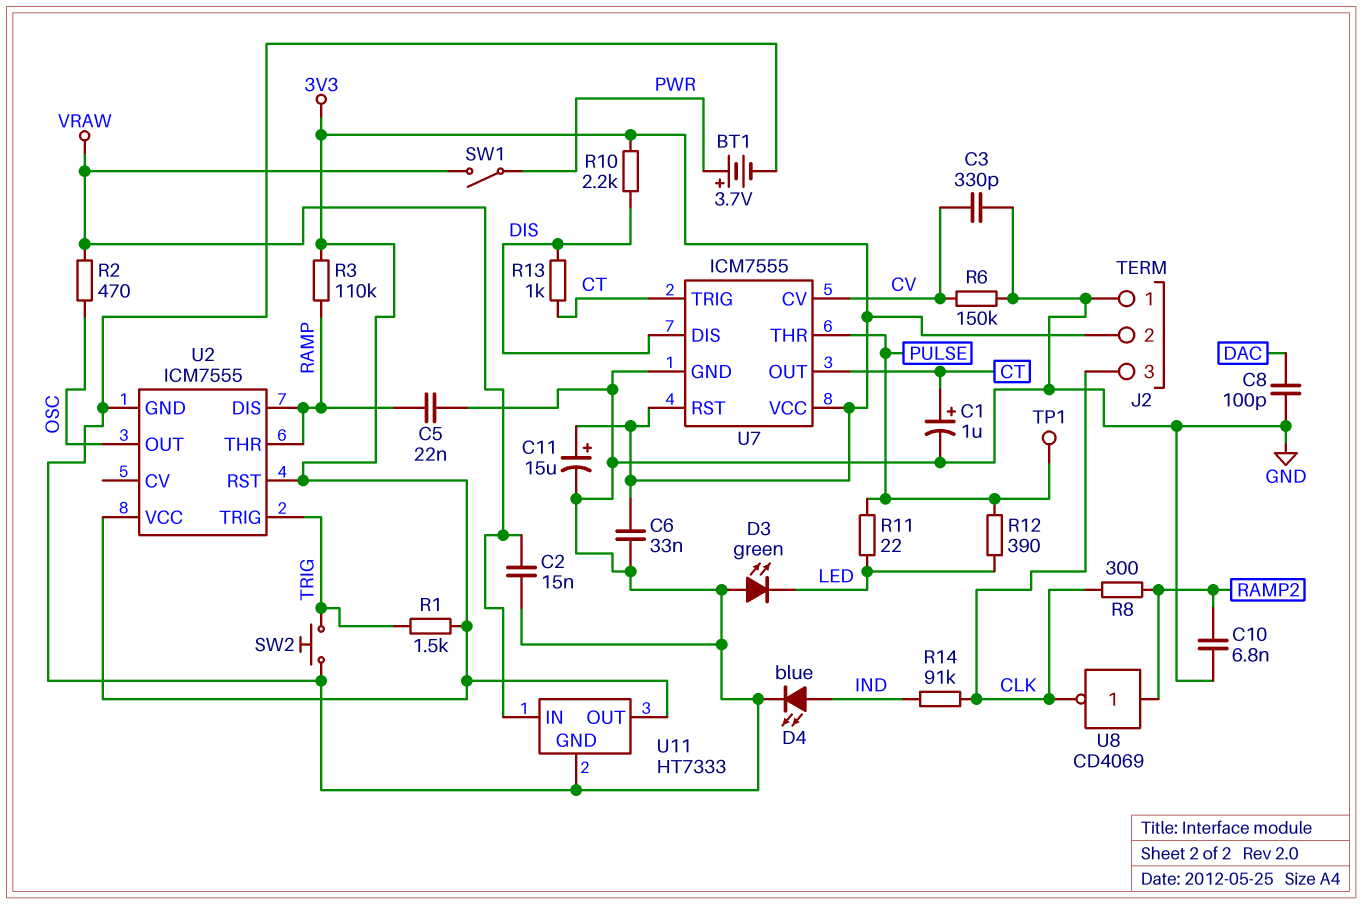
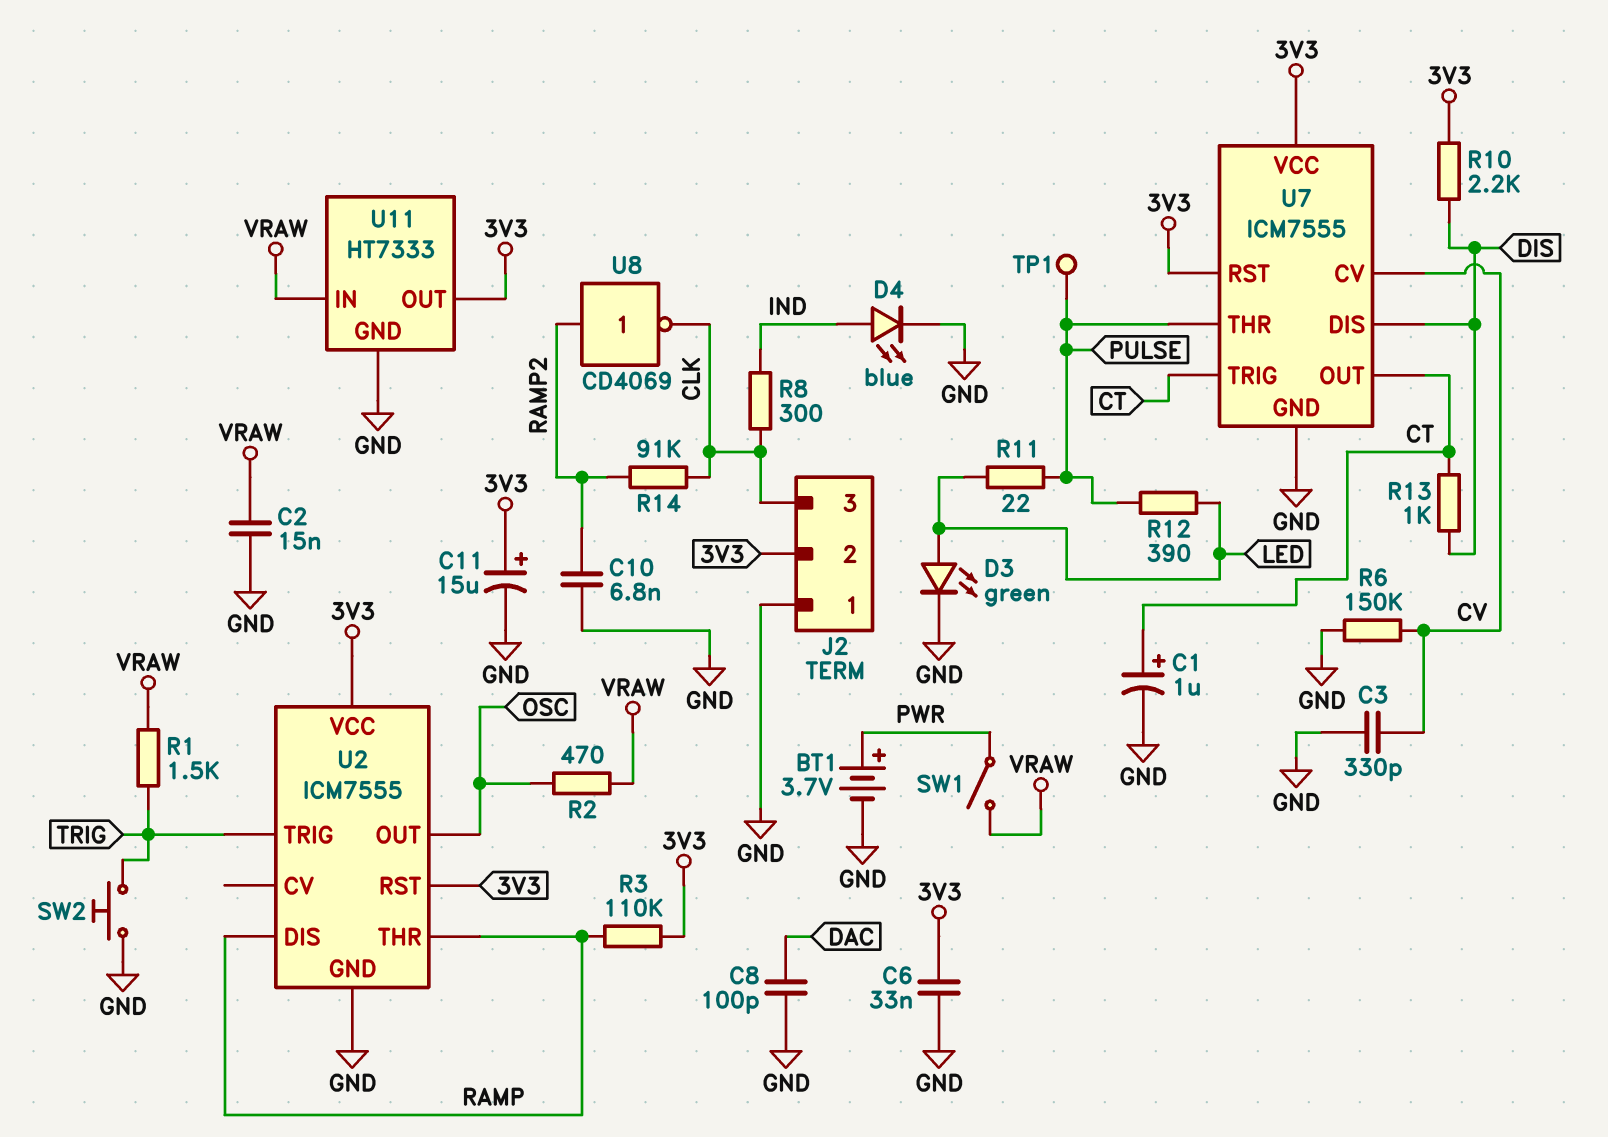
C5: 22nF (GND, RAMP) -> none
D3: LED green (A GND, K LED) -> LED green (A LED, K GND)
R1: 1.5k (3V3, TRIG) -> 1.5k (TRIG, VRAW)
R8: 300 (CLK, RAMP2) -> 300 (CLK, IND)
R14: 91k (CLK, IND) -> 91k (CLK, RAMP2)

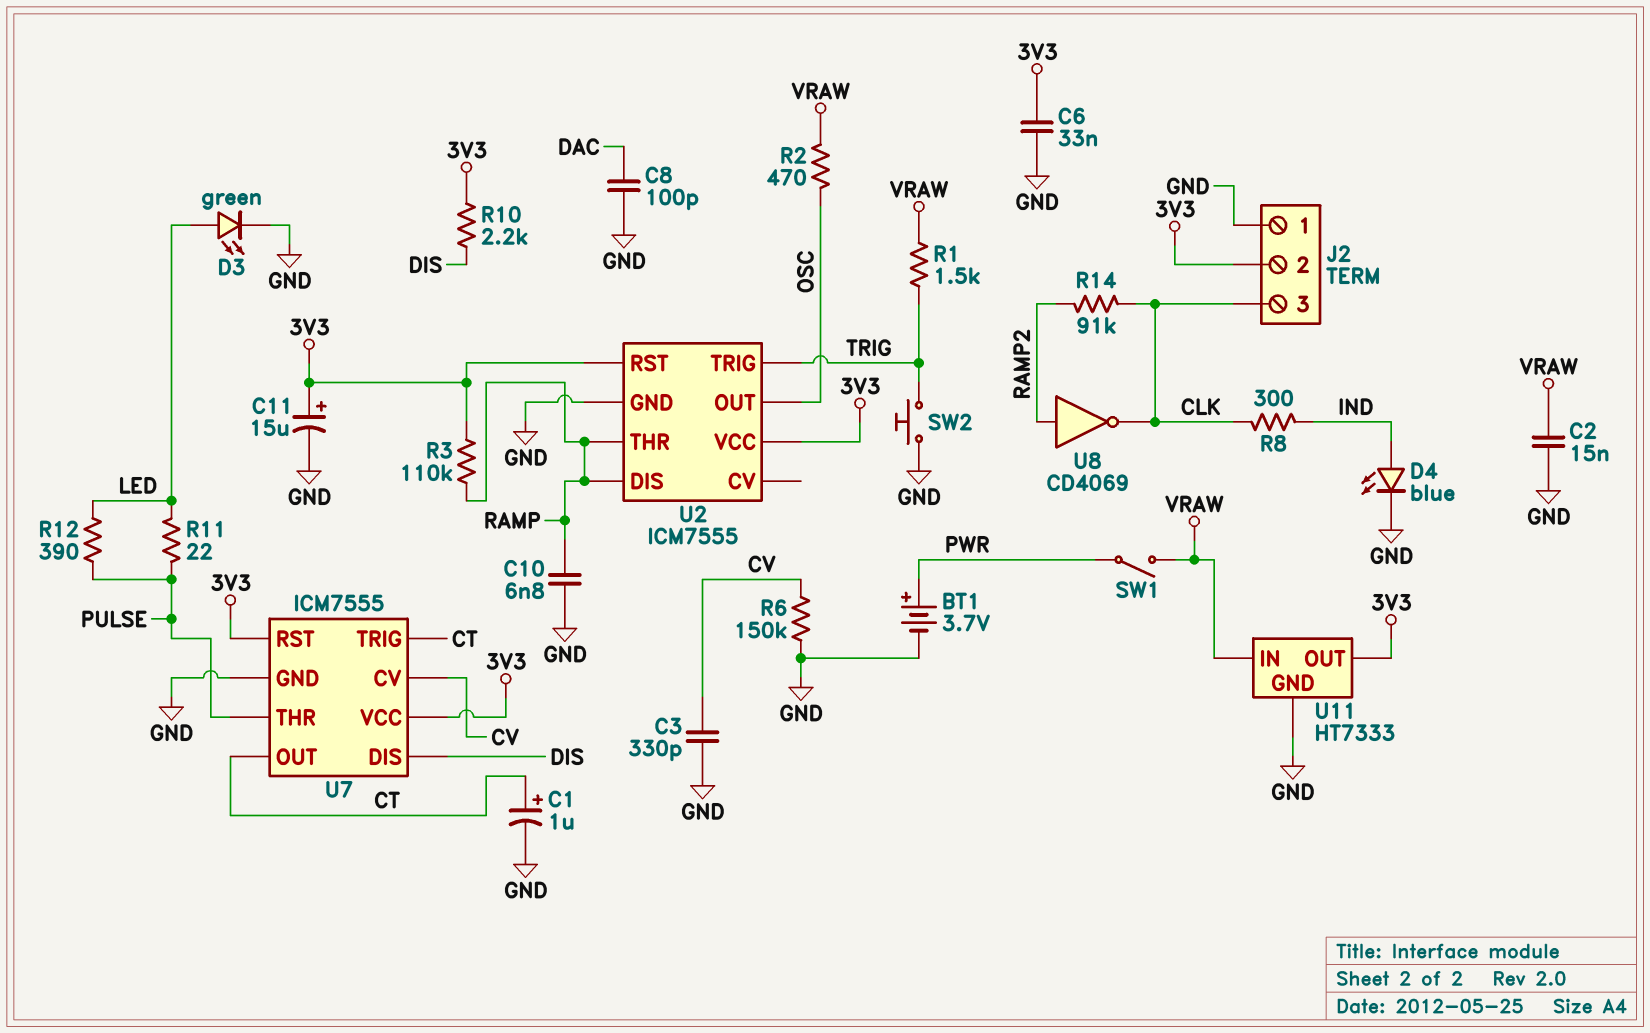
C10: 6.8nF (GND, RAMP2) -> 6.8nF (GND, RAMP)
R13: 1k (CT, DIS) -> none
TP1: test point (PULSE) -> none

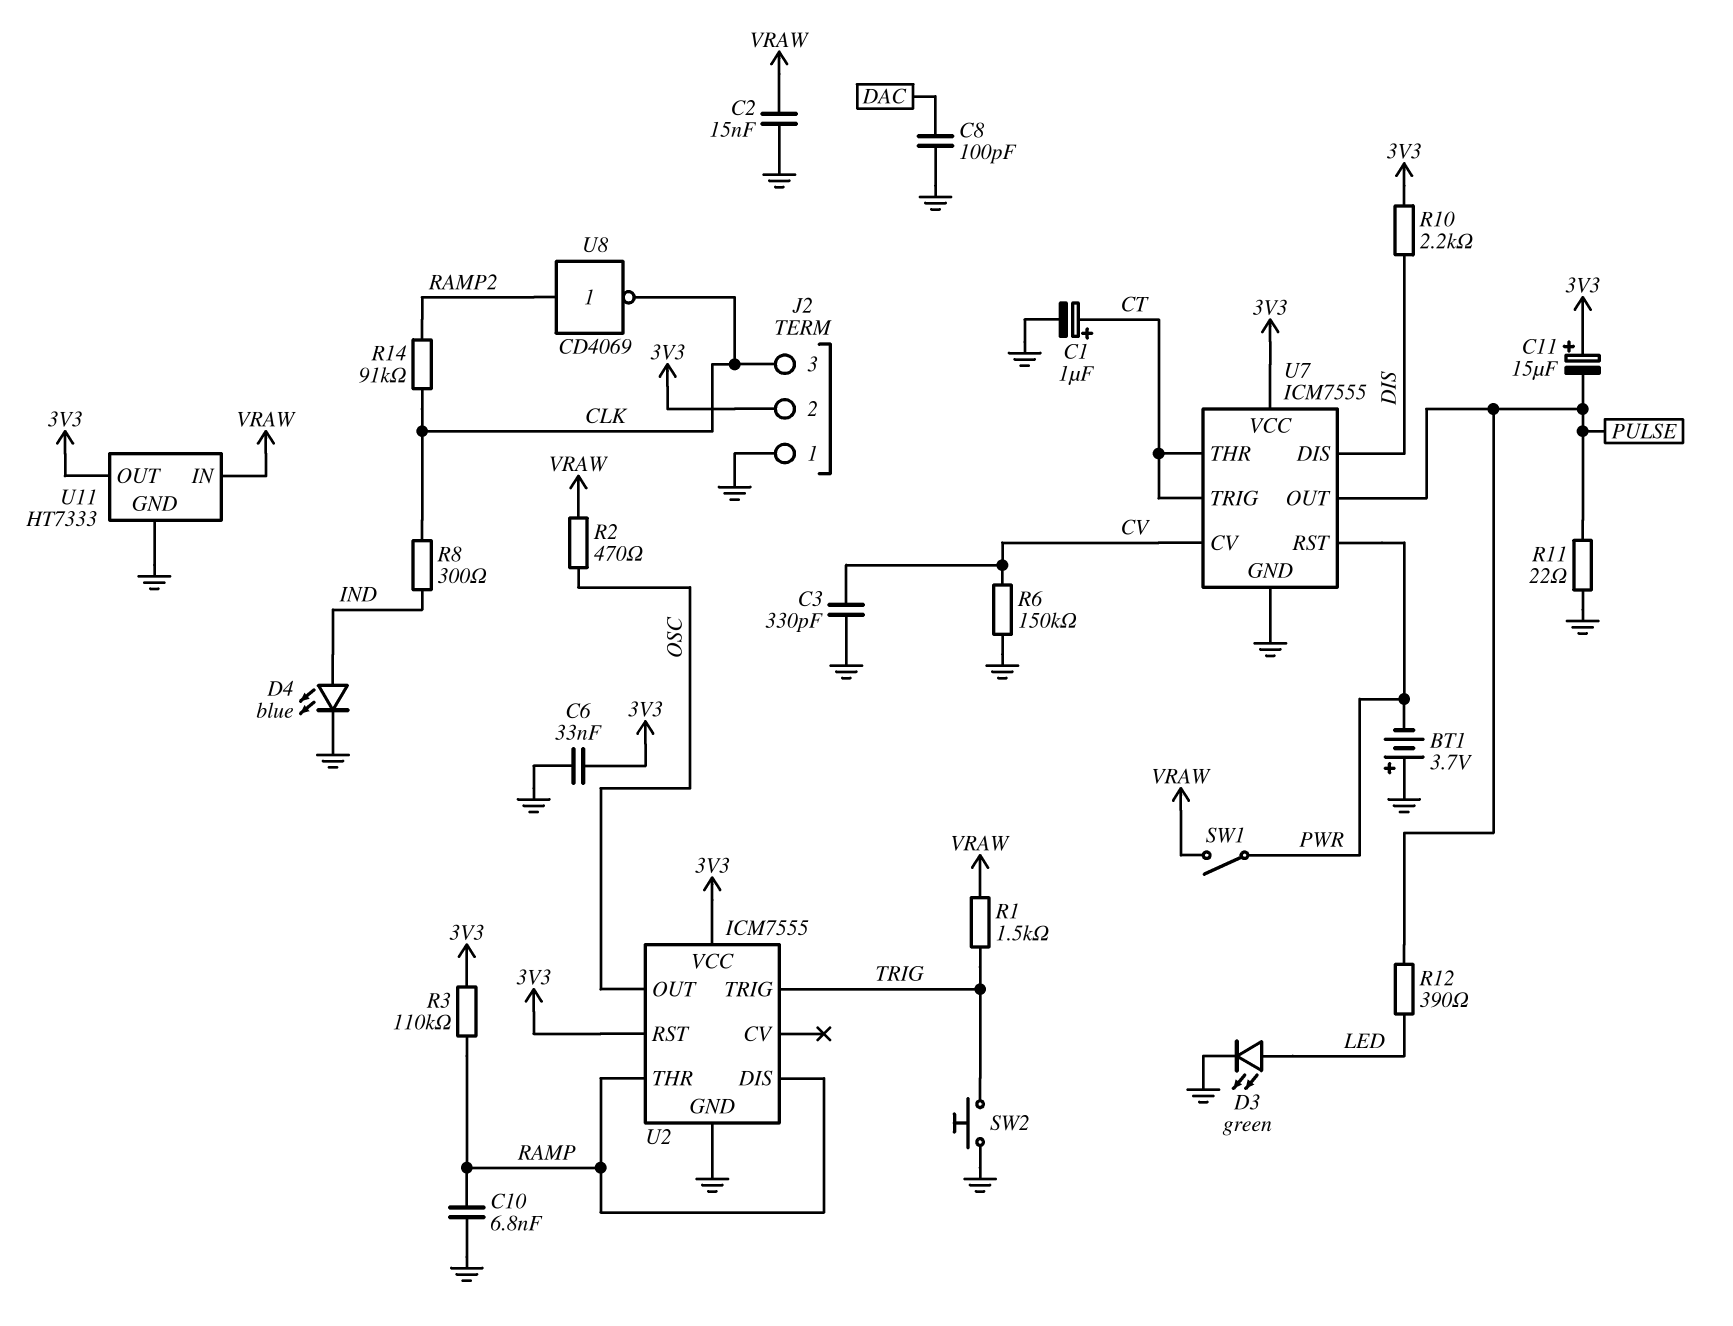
BT1: 3.7V (plus PWR, minus GND) -> 3.7V (plus GND, minus PWR)
C11: 15uF (plus 3V3, minus GND) -> 15uF (plus 3V3, minus PULSE)
R11: 22 (LED, PULSE) -> 22 (GND, PULSE)
U7 pin OUT: CT -> PULSE
U7 pin RST: 3V3 -> PWR
U7 pin THR: PULSE -> CT

